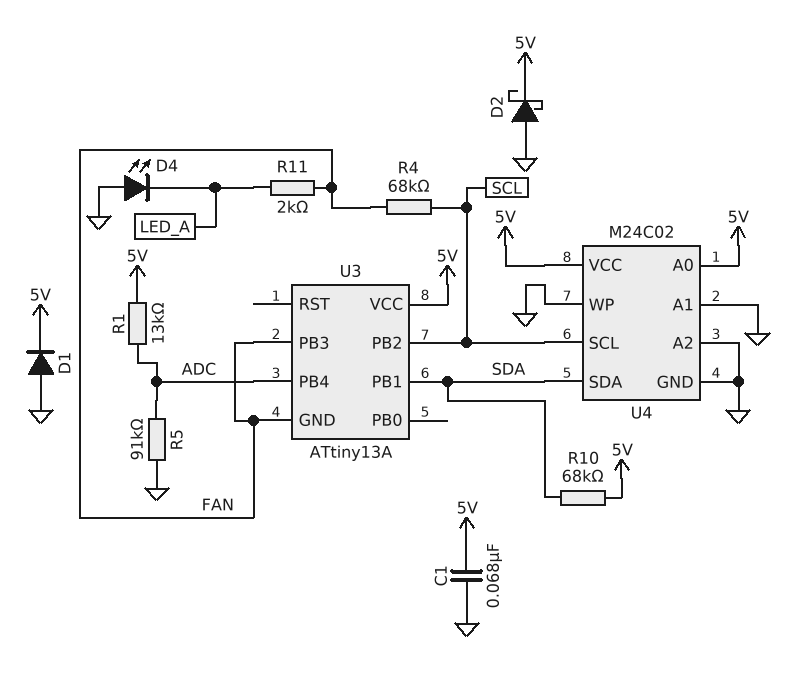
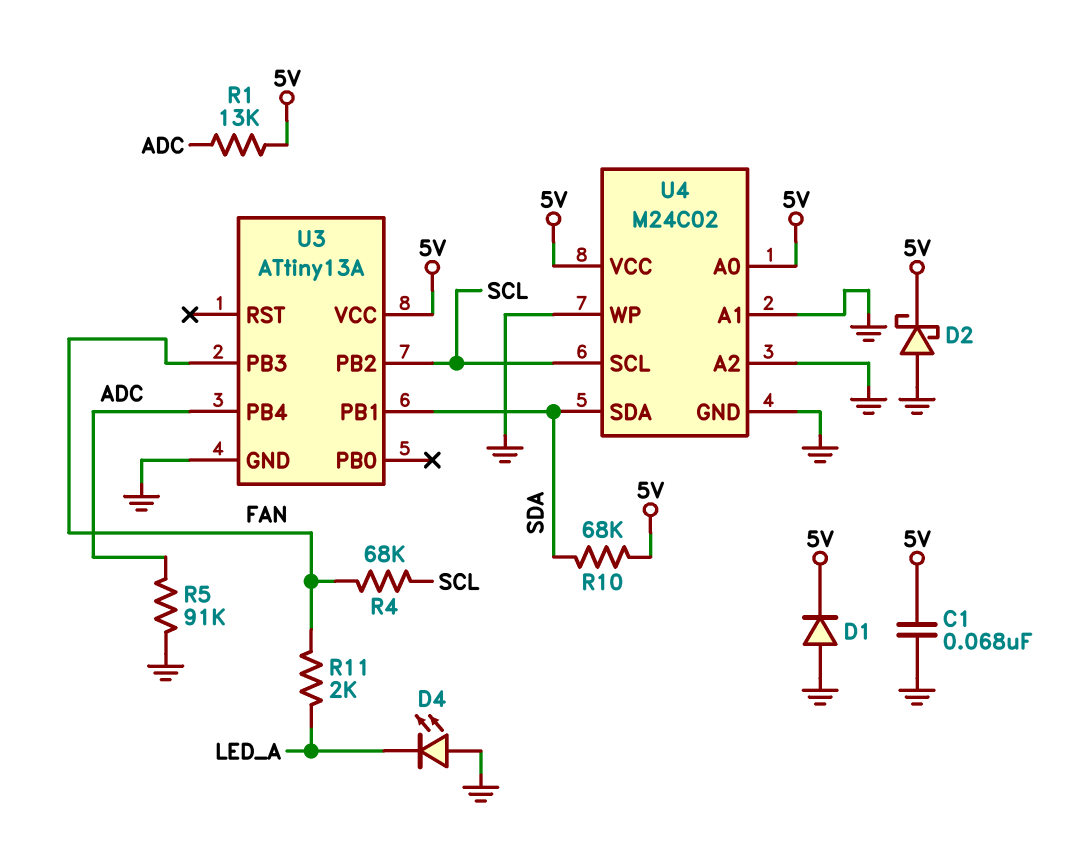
U3 pin GND: FAN -> GND

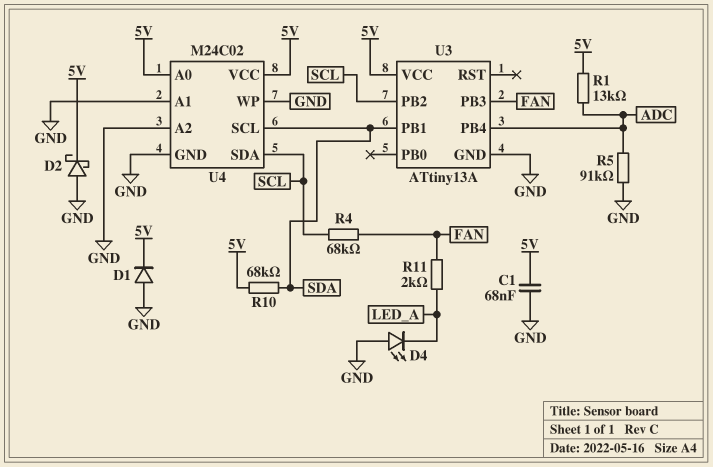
U4 pin SCL: SCL -> SDA
U4 pin SDA: SDA -> SCL

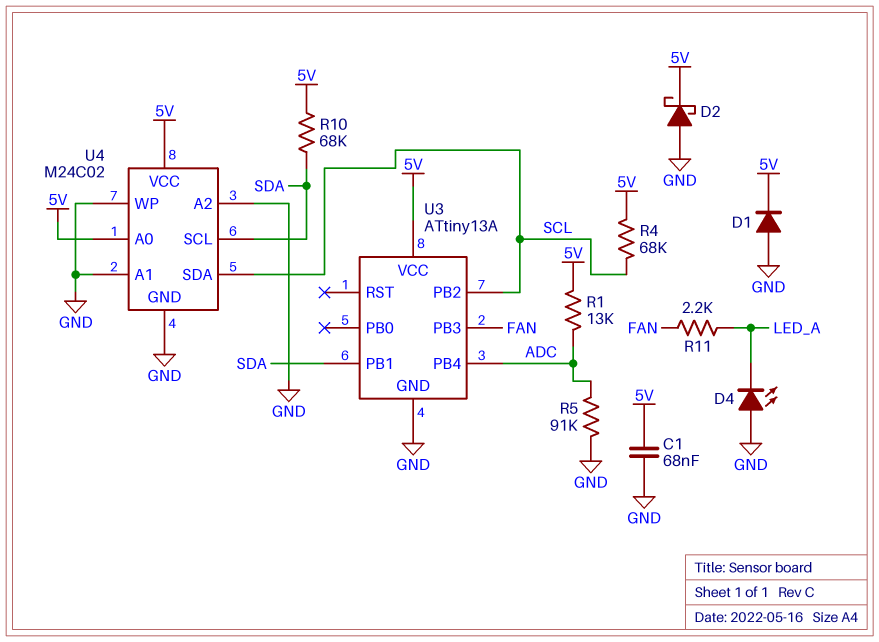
R4: 68k (FAN, SCL) -> 68k (5V, SCL)
R11: 2k (FAN, LED_A) -> 2.2k (FAN, LED_A)

